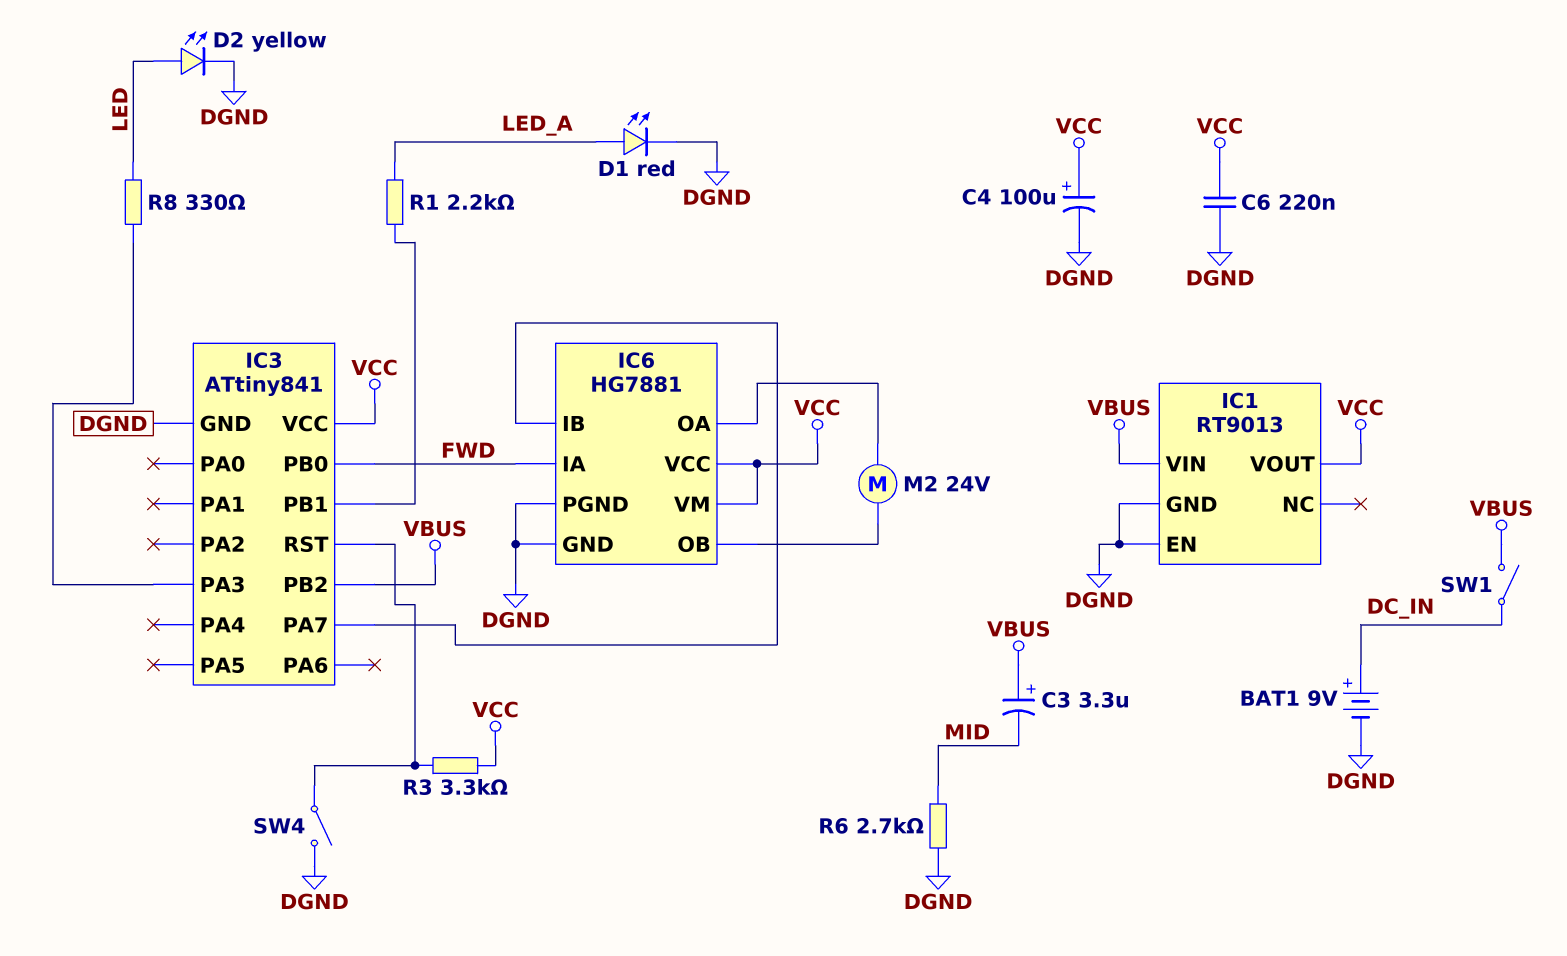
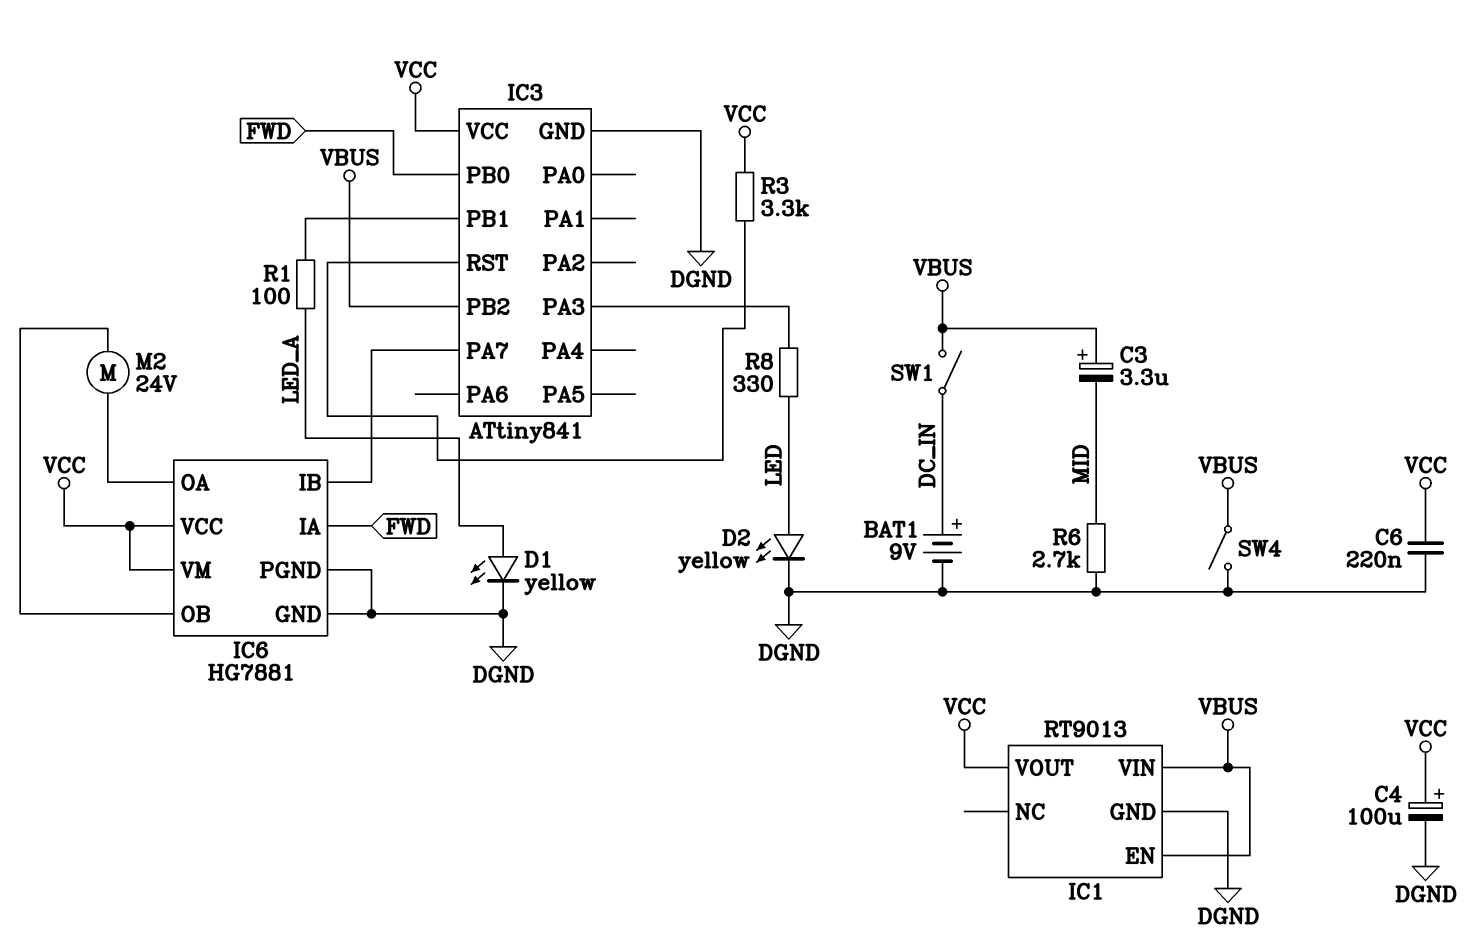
D1: LED red (A LED_A, K DGND) -> LED yellow (A LED_A, K DGND)
IC1 pin EN: DGND -> VBUS
R1: 2.2k (IC3/PB1, LED_A) -> 100 (IC3/PB1, LED_A)
SW4: switch (DGND, IC3/RST) -> switch (DGND, VBUS)

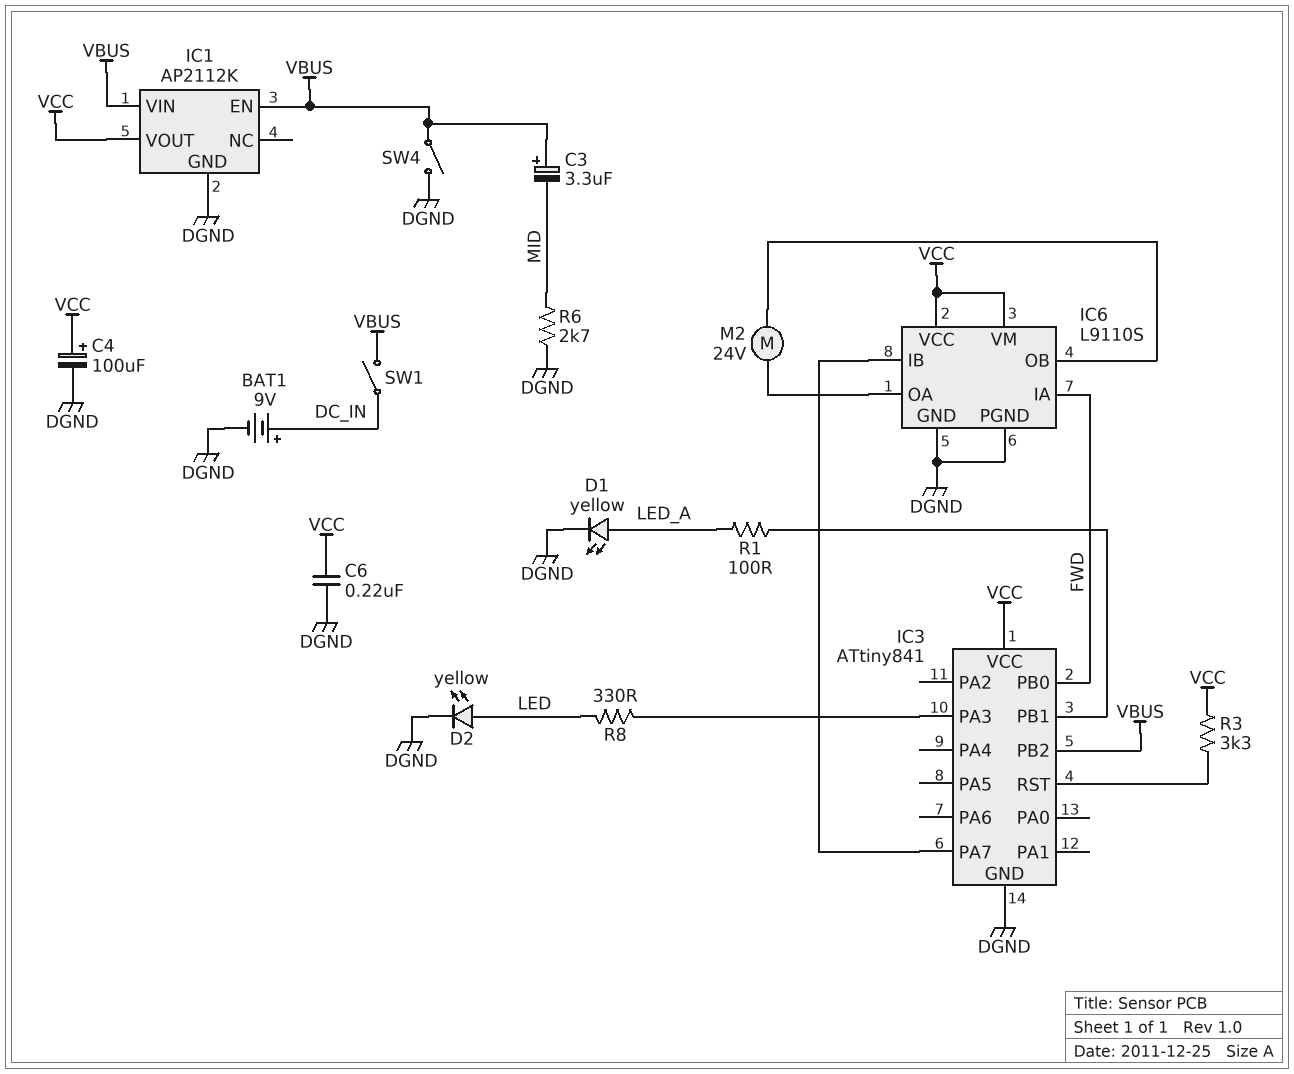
IC1: RT9013 -> AP2112K
IC6: HG7881 -> L9110S

